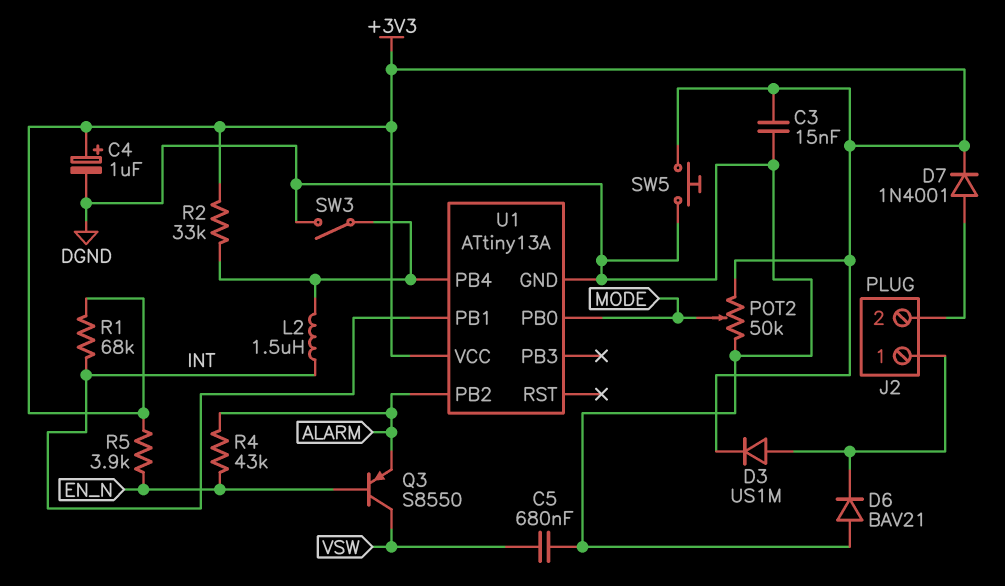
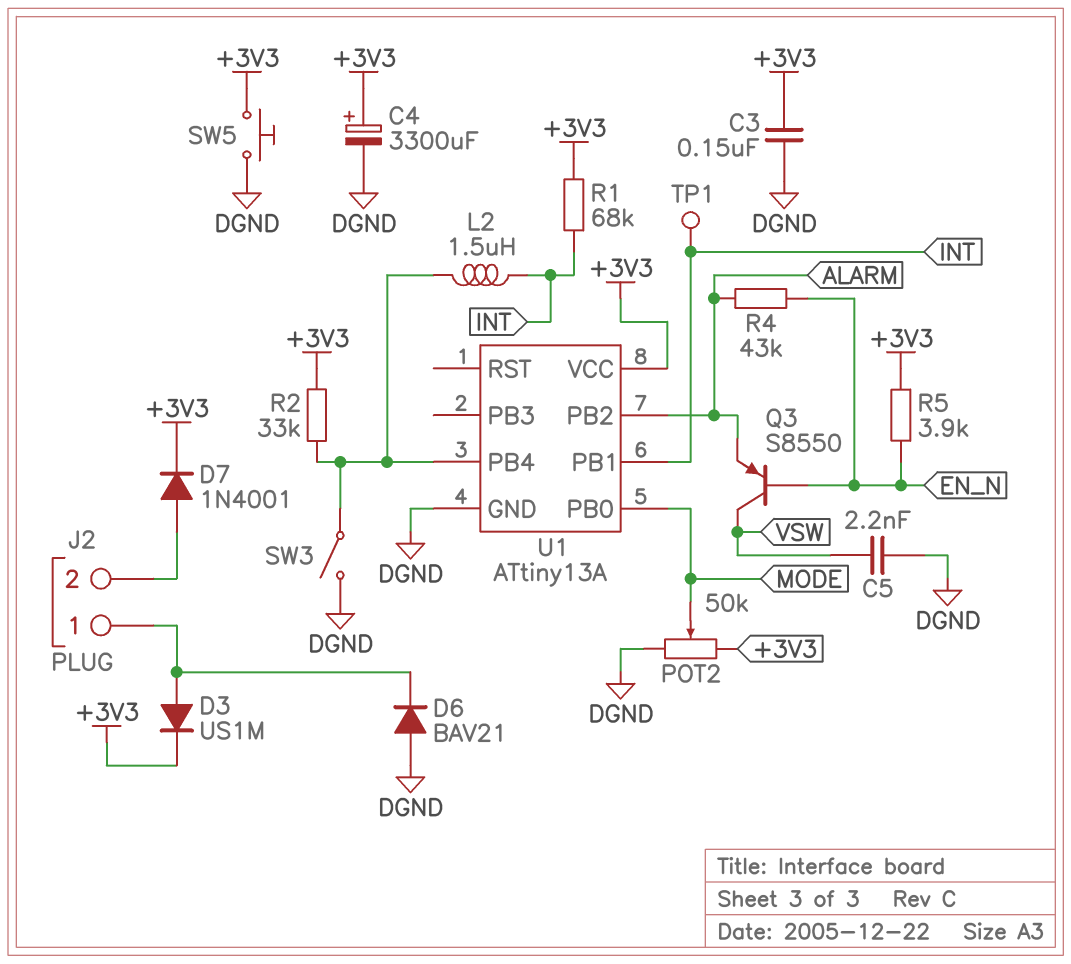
C3: 15nF (+3V3, DGND) -> 150nF (+3V3, DGND)
C4: 1uF (plus +3V3, minus DGND) -> 3300uF (plus +3V3, minus DGND)
C5: 680nF (DGND, VSW) -> 2.2nF (DGND, VSW)
TP1: none -> test point (INT)

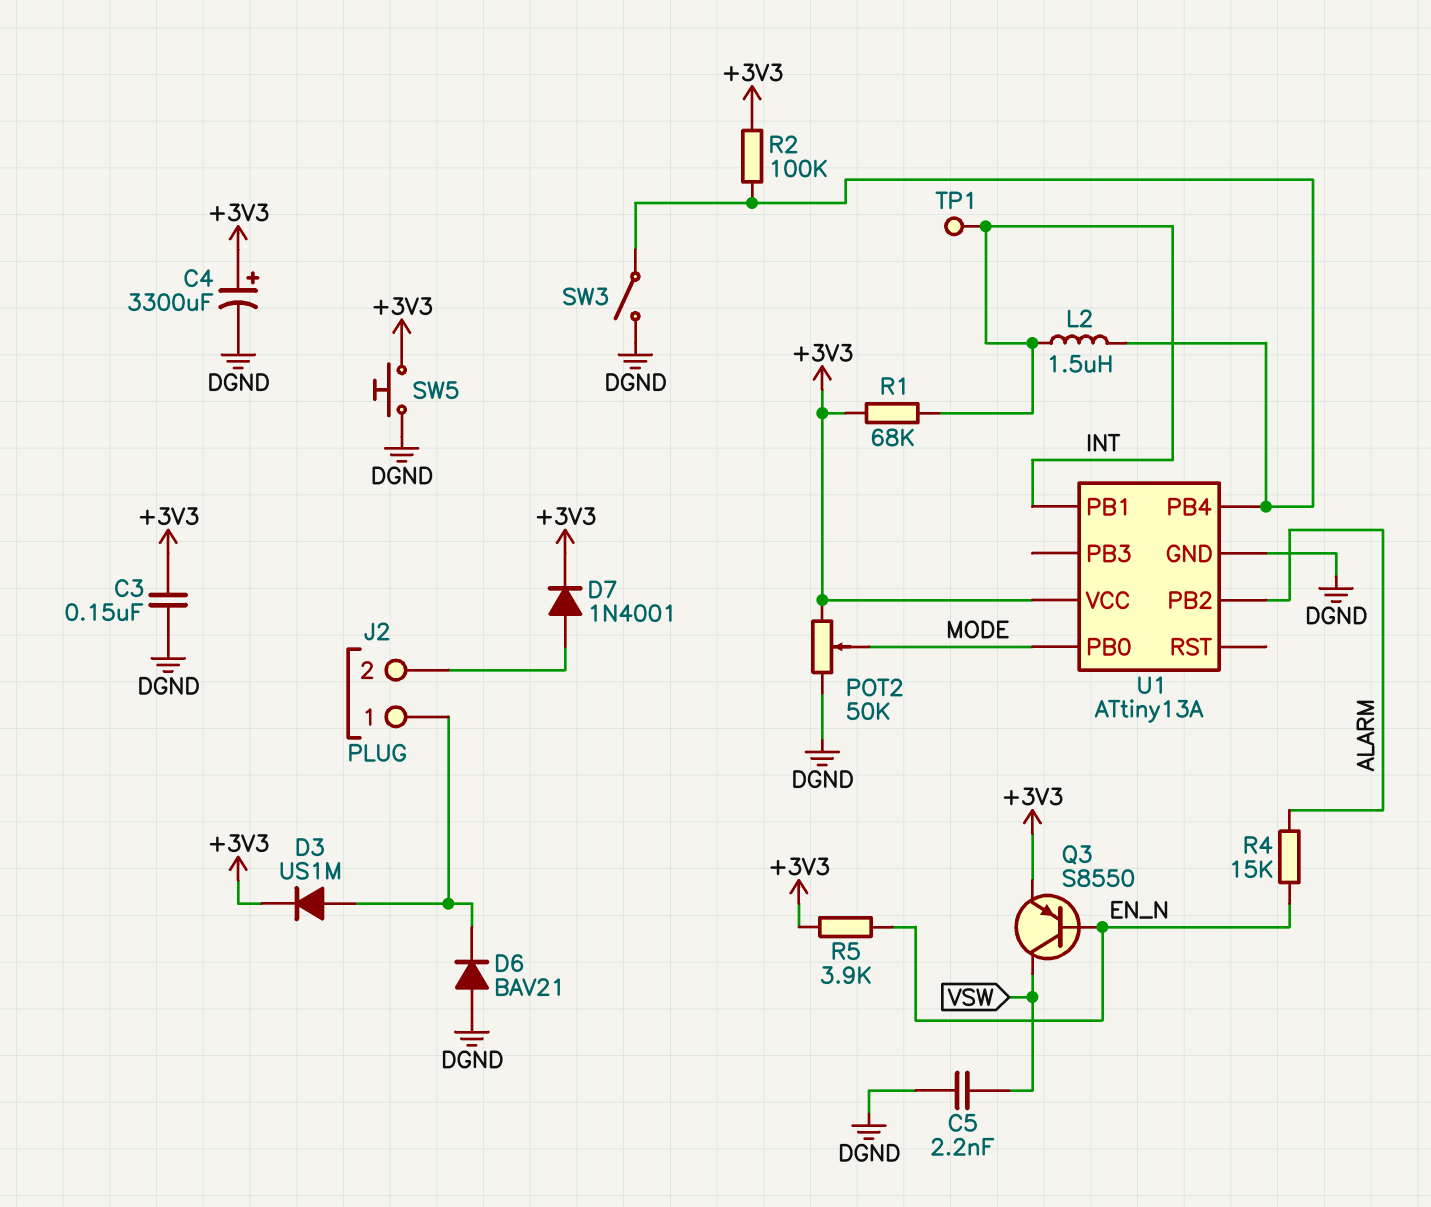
Q3: PNP S8550 (B EN_N, C VSW, E ALARM) -> PNP S8550 (B EN_N, C VSW, E +3V3)
R2: 33k (+3V3, U1/PB4) -> 100k (+3V3, U1/PB4)
R4: 43k (ALARM, EN_N) -> 15k (ALARM, EN_N)

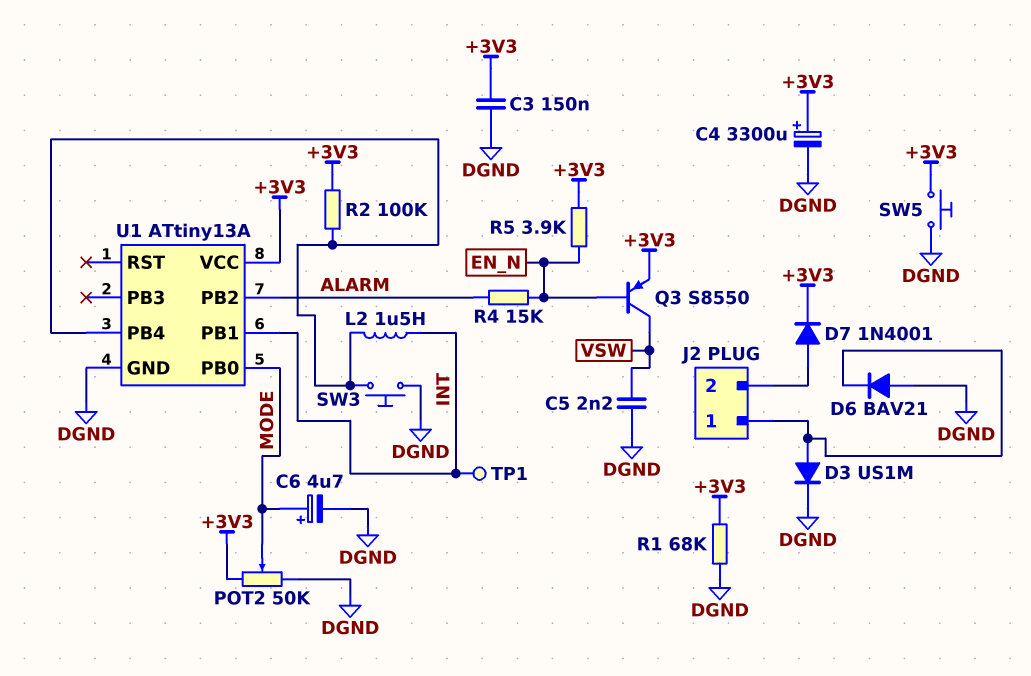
C6: none -> 4.7uF (plus MODE, minus DGND)
D3: diode US1M (A J2/1, K +3V3) -> diode US1M (A J2/1, K DGND)
R1: 68k (+3V3, INT) -> 68k (+3V3, DGND)
SW3: switch (DGND, U1/PB4) -> button (DGND, U1/PB4)

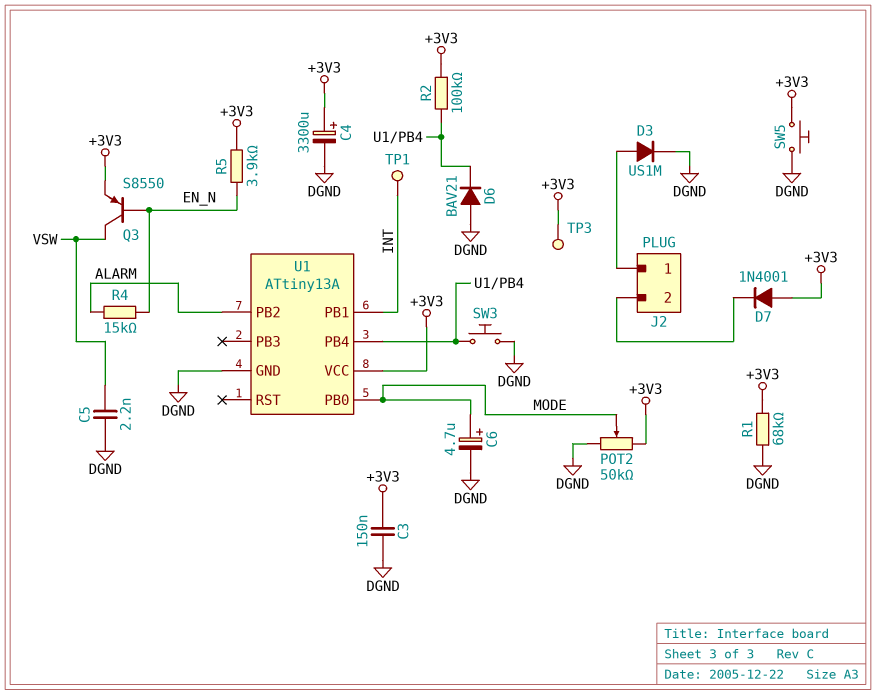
D6: diode BAV21 (A DGND, K J2/1) -> diode BAV21 (A DGND, K U1/PB4)
D7: diode 1N4001 (A J2/2, K +3V3) -> diode 1N4001 (A +3V3, K J2/2)
L2: 1.5uH (INT, U1/PB4) -> none
TP3: none -> test point (+3V3)

